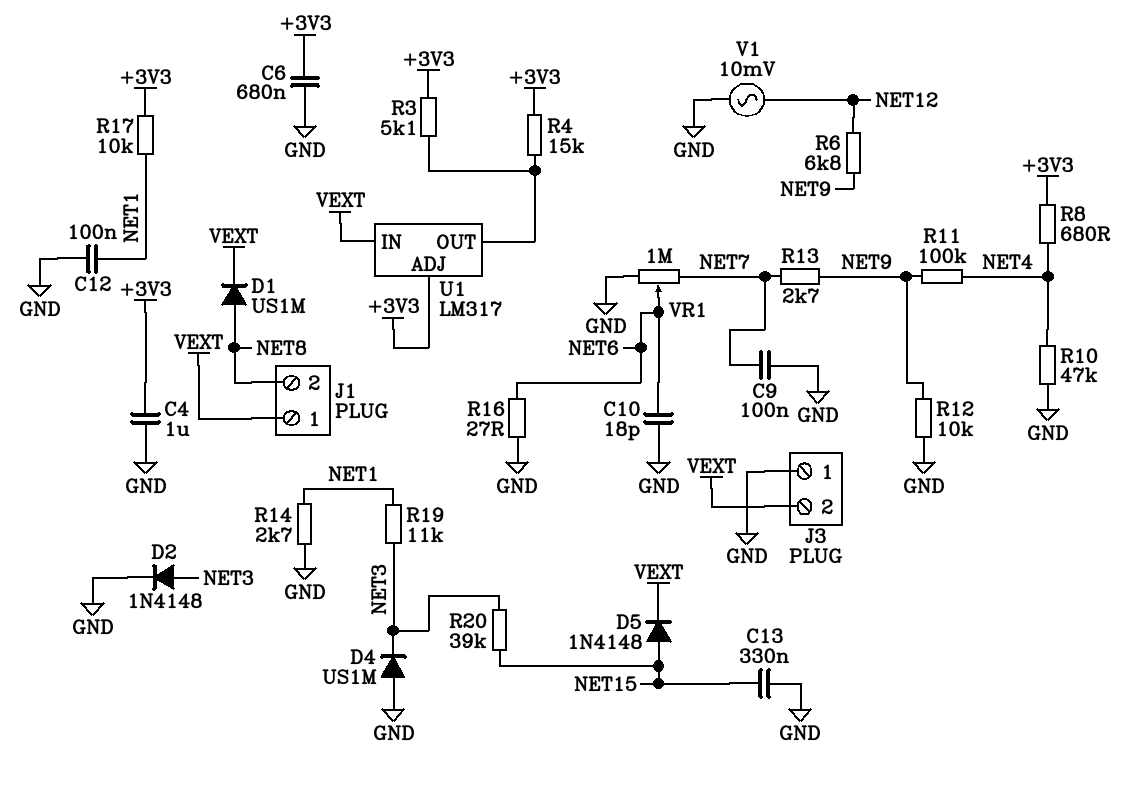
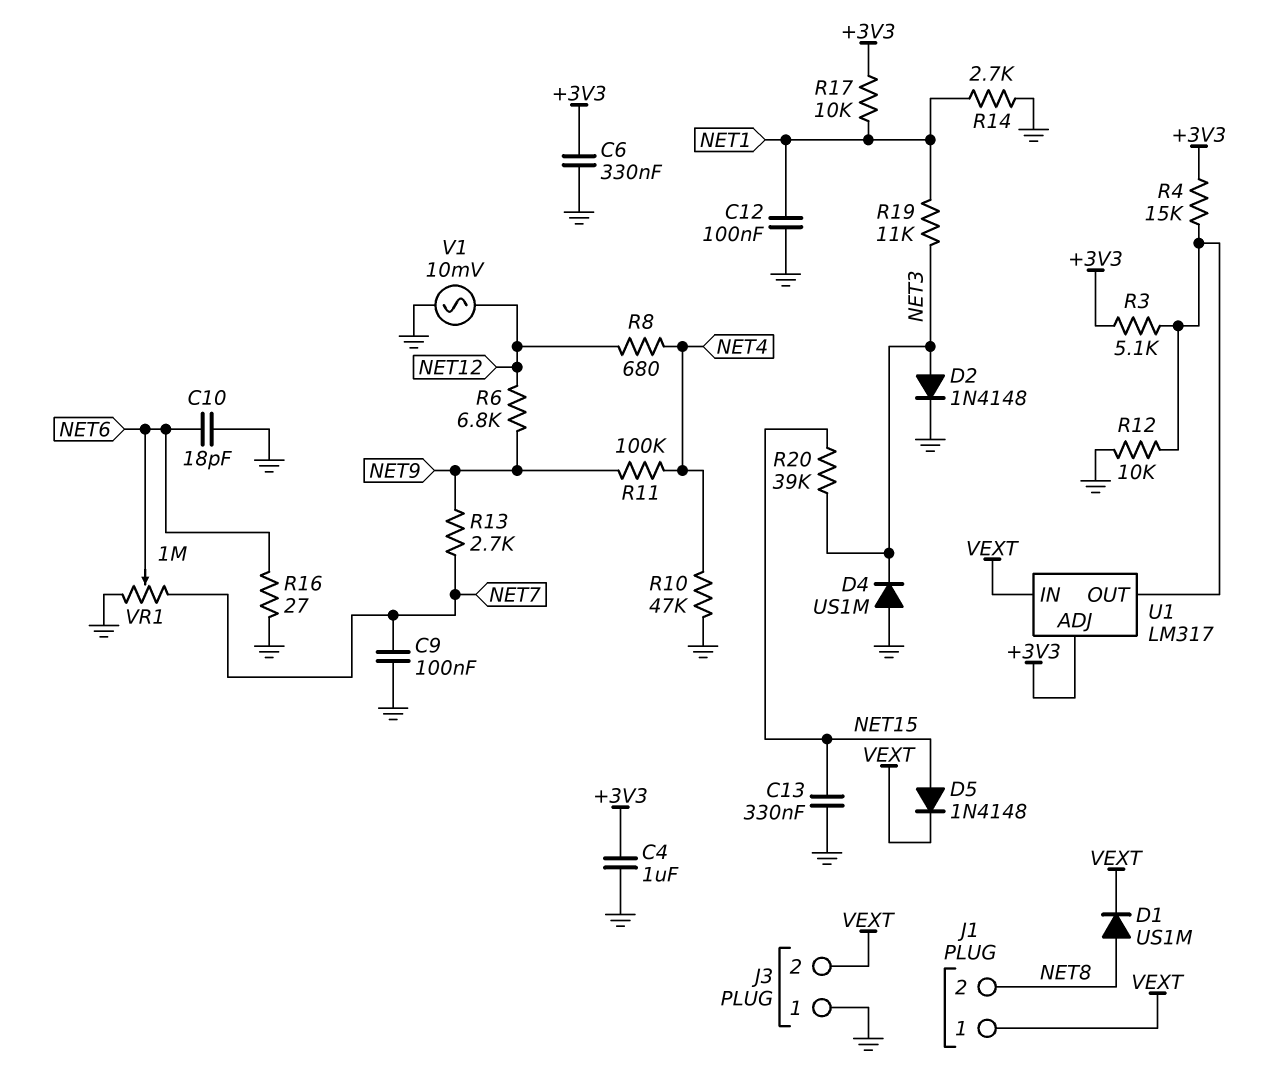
C6: 680nF (+3V3, GND) -> 330nF (+3V3, GND)
R8: 680 (+3V3, NET4) -> 680 (NET4, NET12)
R12: 10k (GND, NET9) -> 10k (GND, U1/OUT)

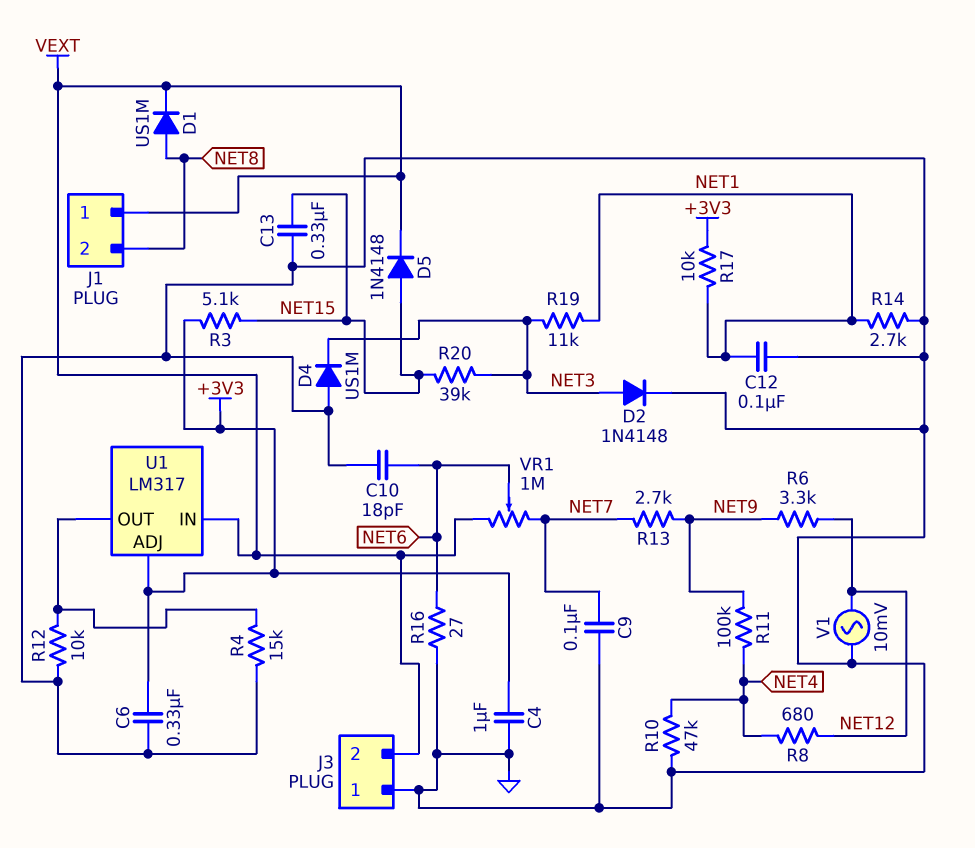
R3: 5.1k (+3V3, U1/OUT) -> 5.1k (+3V3, NET15)
R4: 15k (+3V3, U1/OUT) -> 15k (GND, U1/OUT)
R6: 6.8k (NET9, NET12) -> 3.3k (NET9, NET12)
VR1: 1M (GND, NET7, wiper NET6) -> 1M (NET7, VEXT, wiper NET6)

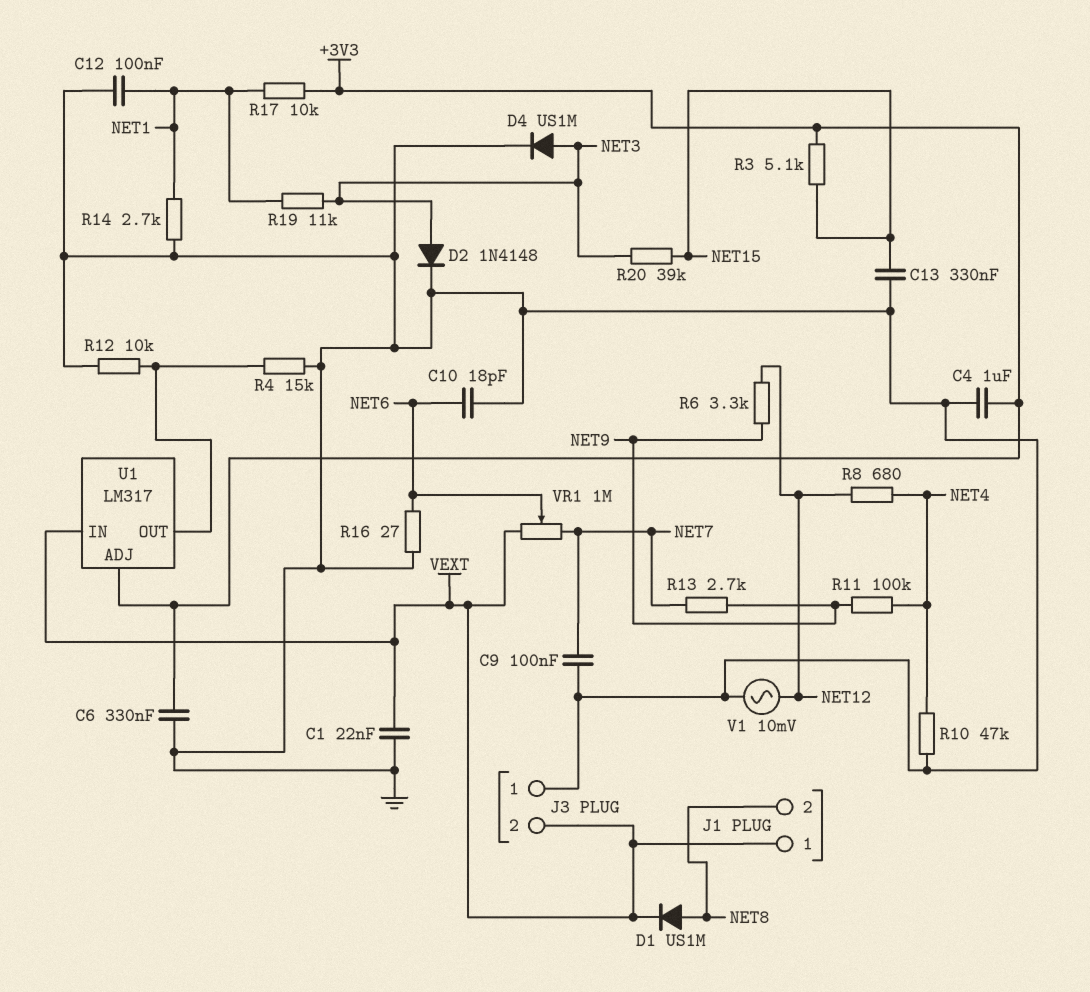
C1: none -> 22nF (GND, VEXT)
D4: diode US1M (A GND, K NET3) -> diode US1M (A NET3, K GND)
D5: diode 1N4148 (A NET15, K VEXT) -> none

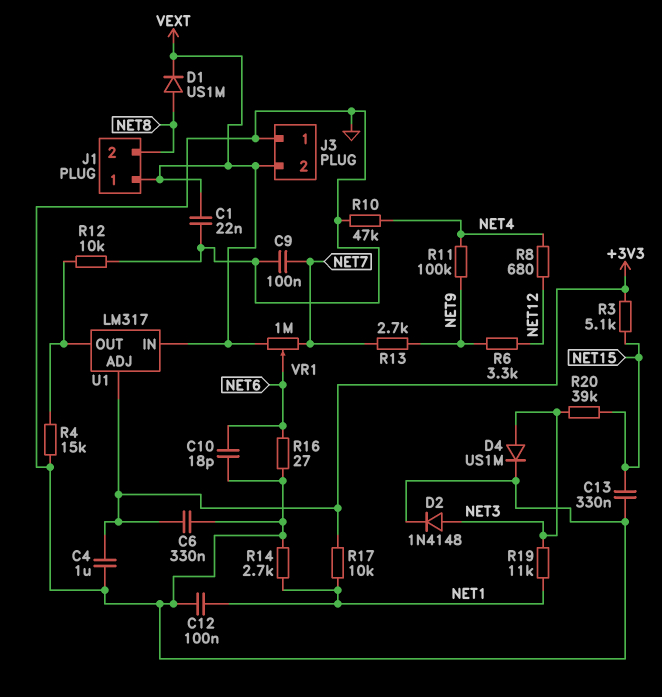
V1: AC 10mV (GND, NET12) -> none

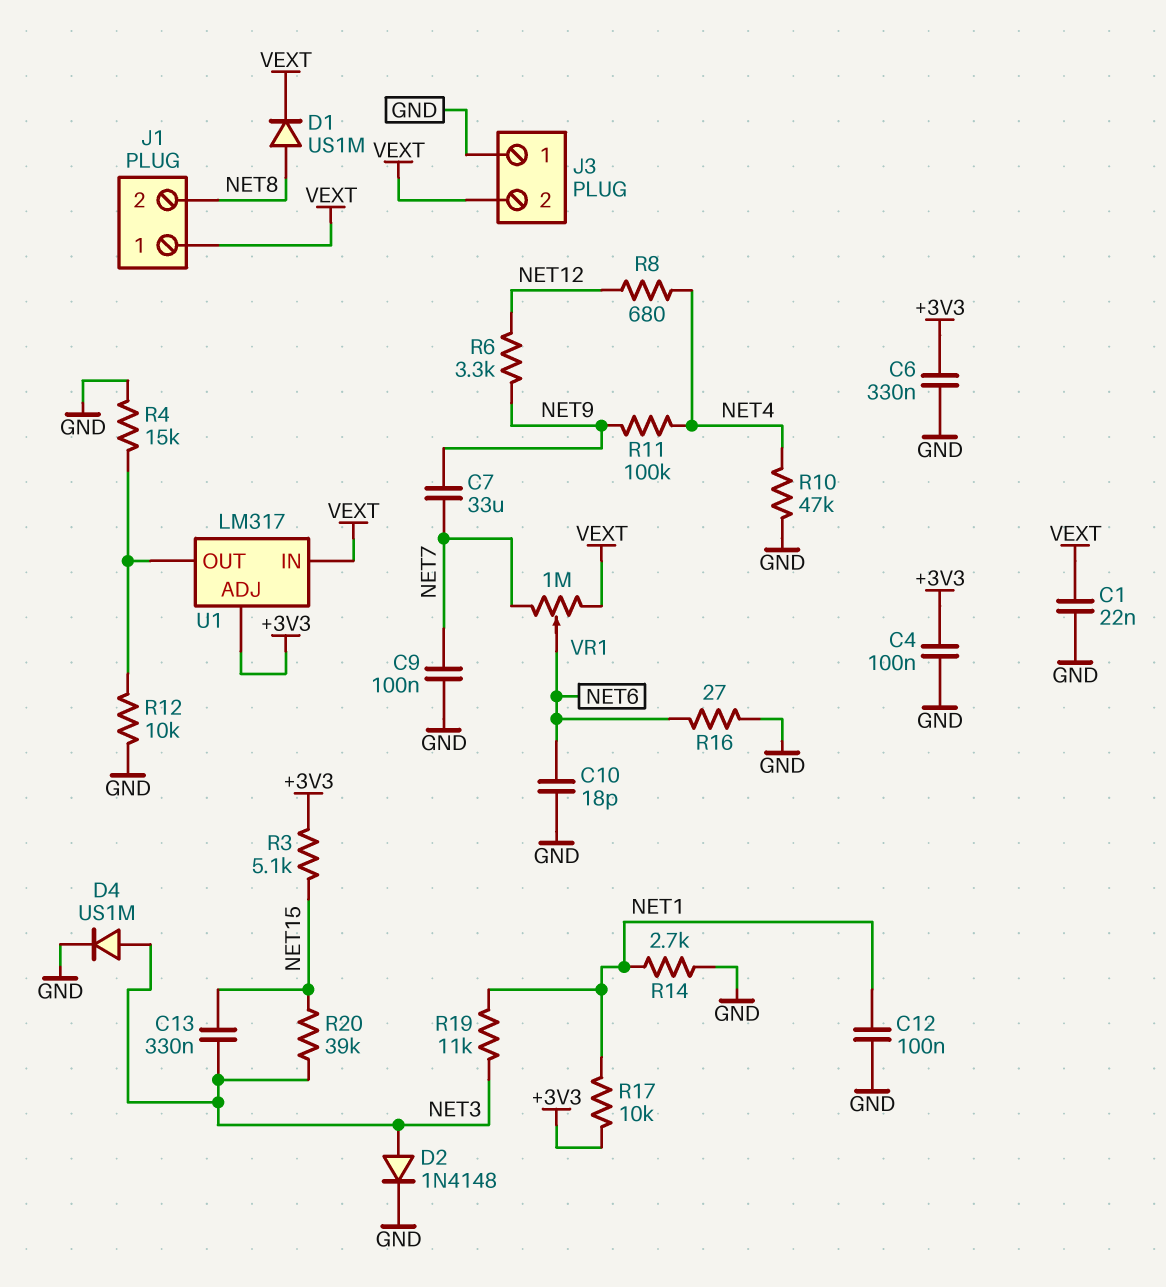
C4: 1uF (+3V3, GND) -> 100nF (+3V3, GND)
C7: none -> 33uF (NET7, NET9)
C13: 330nF (GND, NET15) -> 330nF (NET3, NET15)
R13: 2.7k (NET7, NET9) -> none

